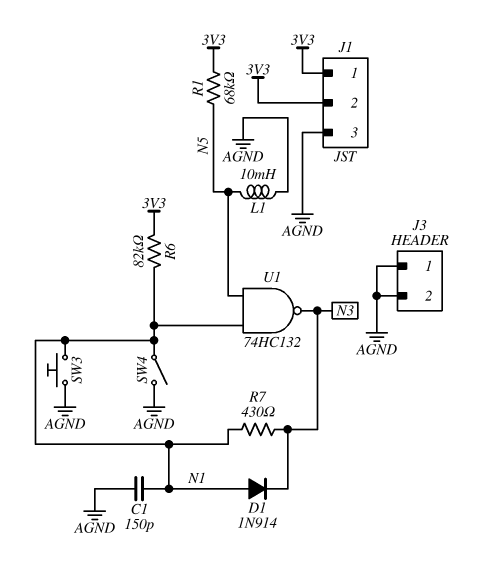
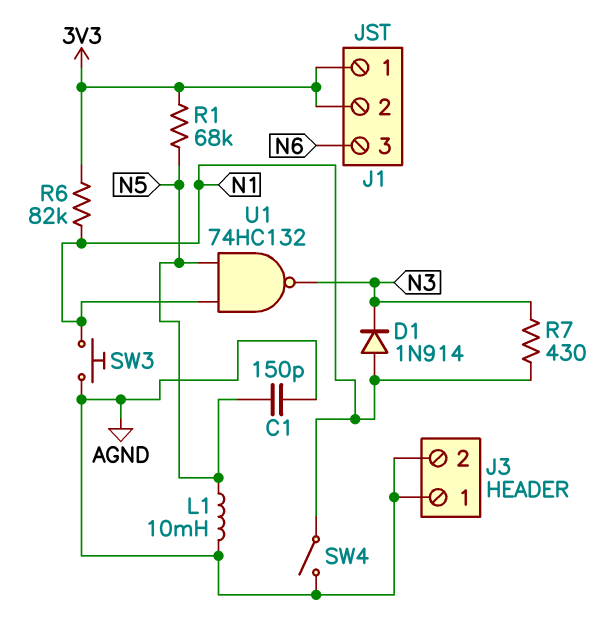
C1: 150pF (AGND, N1) -> 150pF (AGND, N5)
J1 pin 3: AGND -> N6

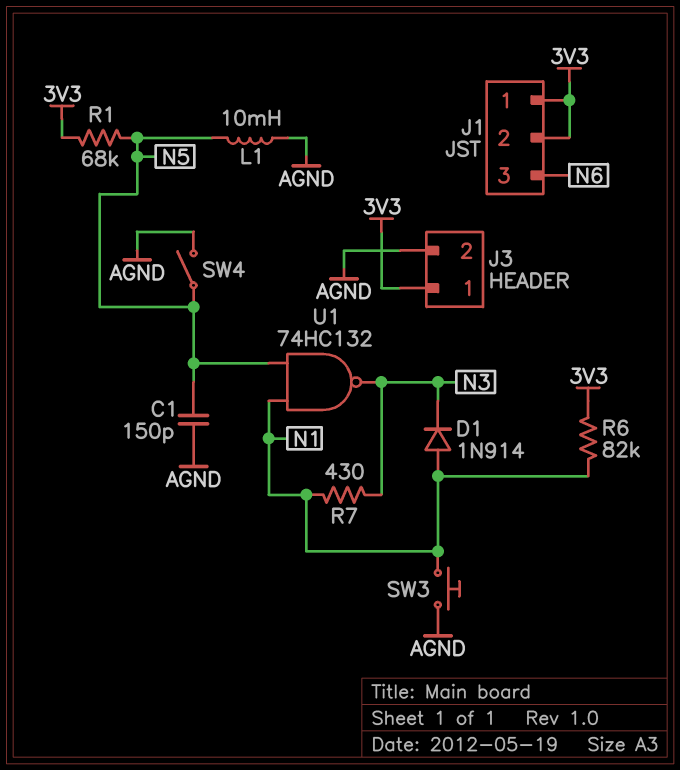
J3 pin 1: AGND -> 3V3
SW4: switch (AGND, N1) -> switch (AGND, N5)

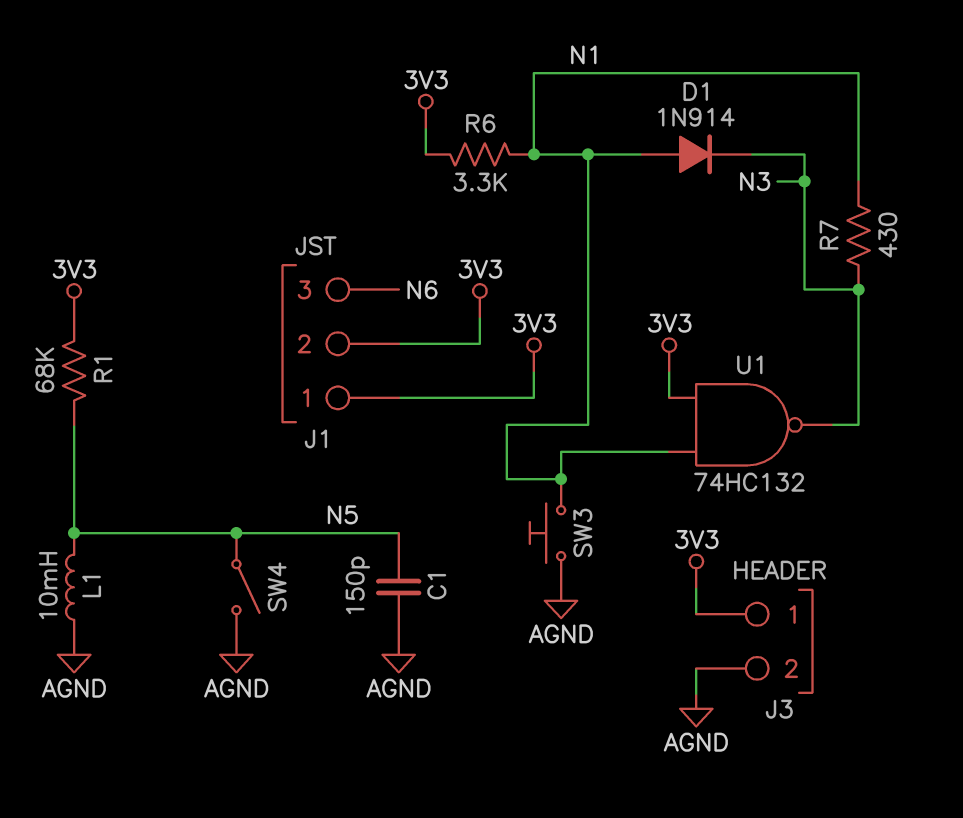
R6: 82k (3V3, N1) -> 3.3k (3V3, N1)
U1: NAND 74HC132 (in N1, in N5, out N3) -> NAND 74HC132 (in 3V3, in N1, out N3)

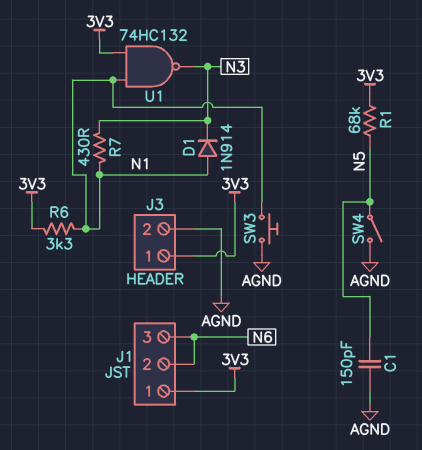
J1 pin 2: 3V3 -> N6
L1: 10mH (AGND, N5) -> none

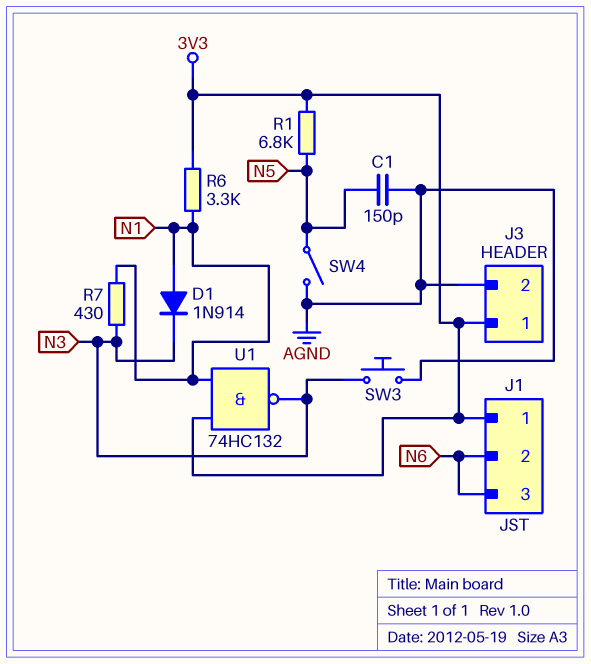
R1: 68k (3V3, N5) -> 6.8k (3V3, N5)
SW3: button (AGND, N1) -> button (AGND, N3)

